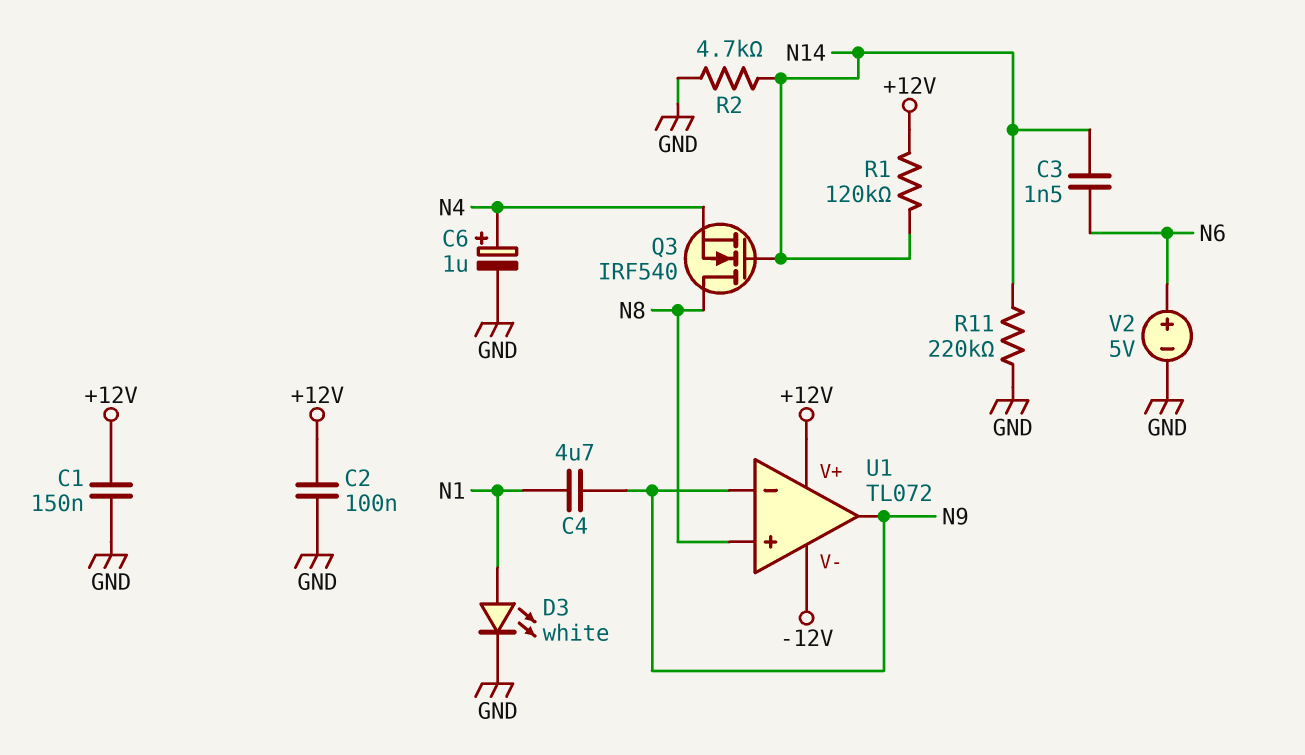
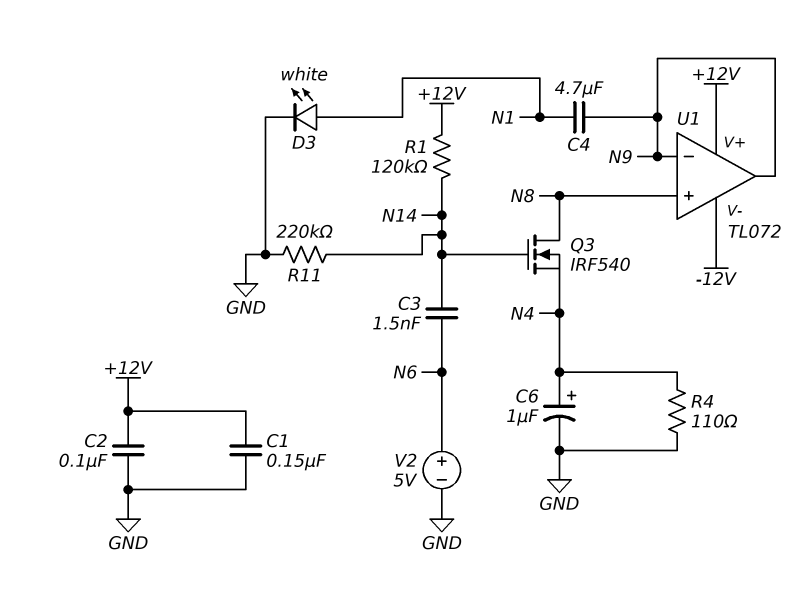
R2: 4.7k (GND, N14) -> none
R4: none -> 110 (GND, N4)

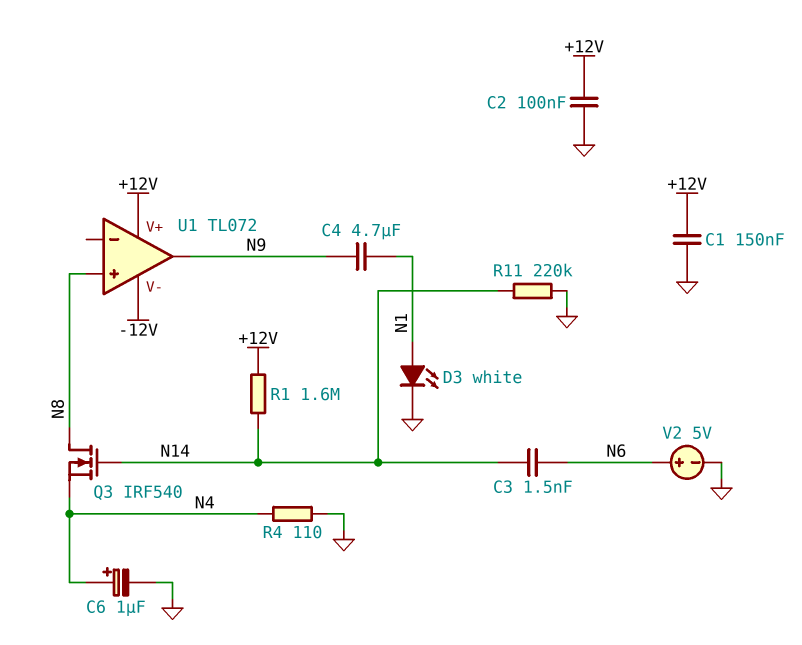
R1: 120k (+12V, N14) -> 1.6M (+12V, N14)
U1 pin in-: N9 -> none

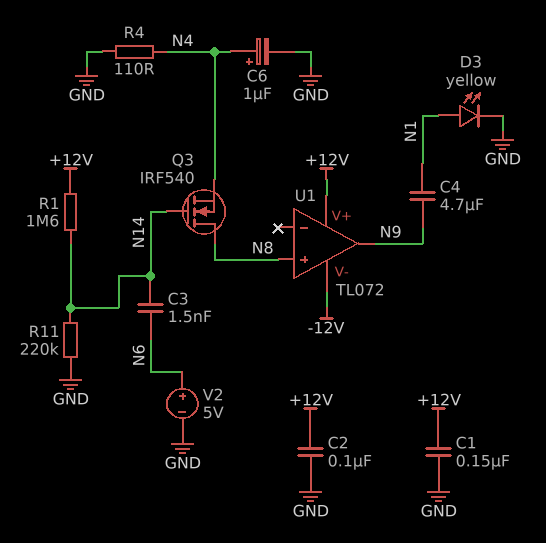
D3: LED white (A N1, K GND) -> LED yellow (A N1, K GND)

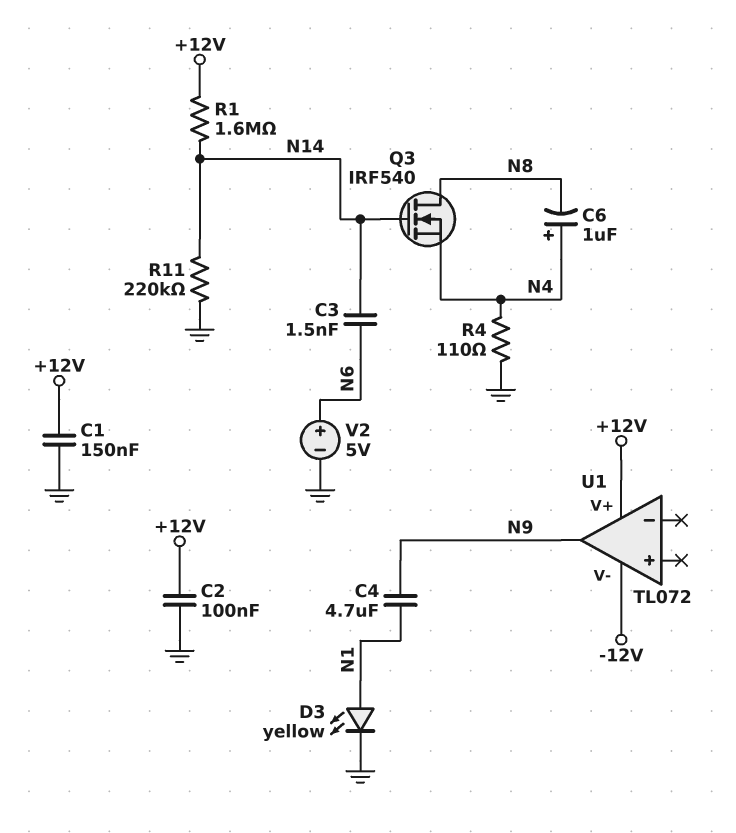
C6: 1uF (plus N4, minus GND) -> 1uF (plus N4, minus N8)
U1 pin in+: N8 -> none

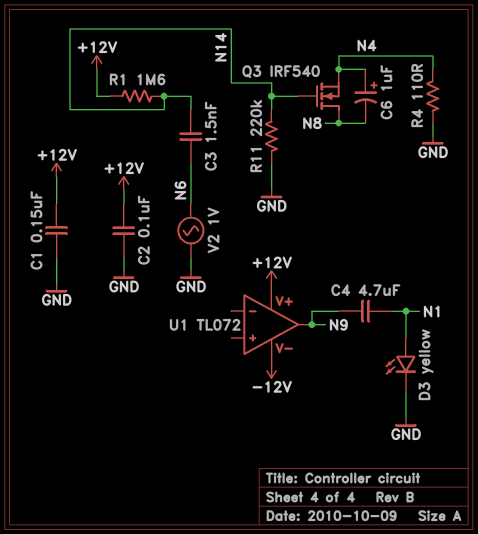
V2: 5V (plus N6, minus GND) -> AC 1V (GND, N6)

